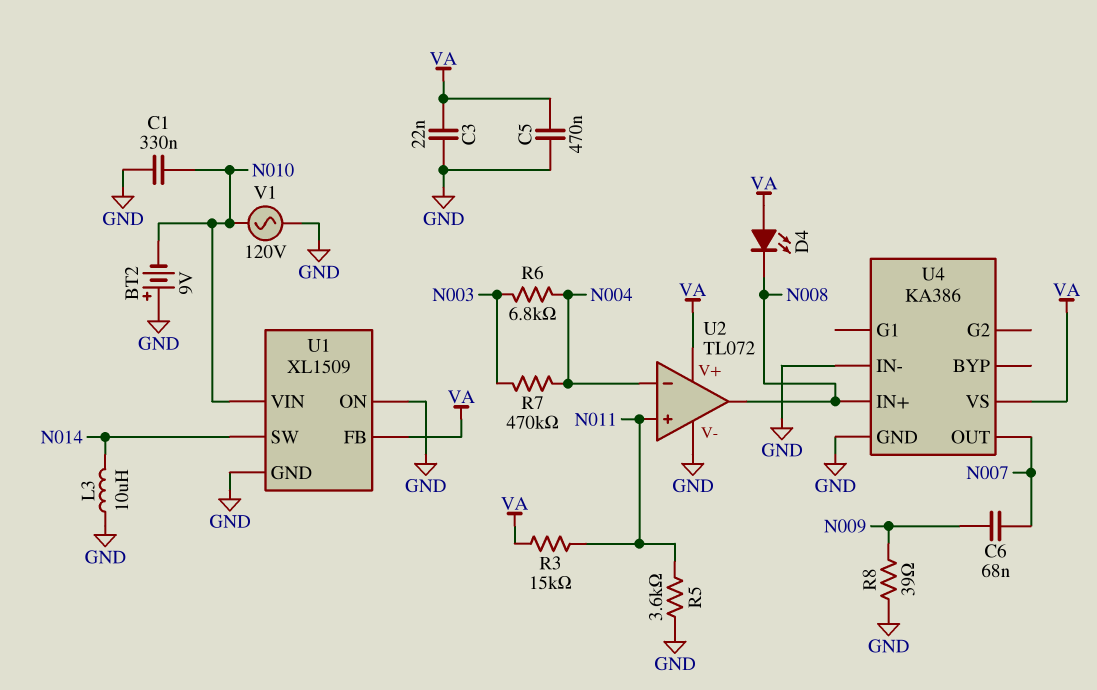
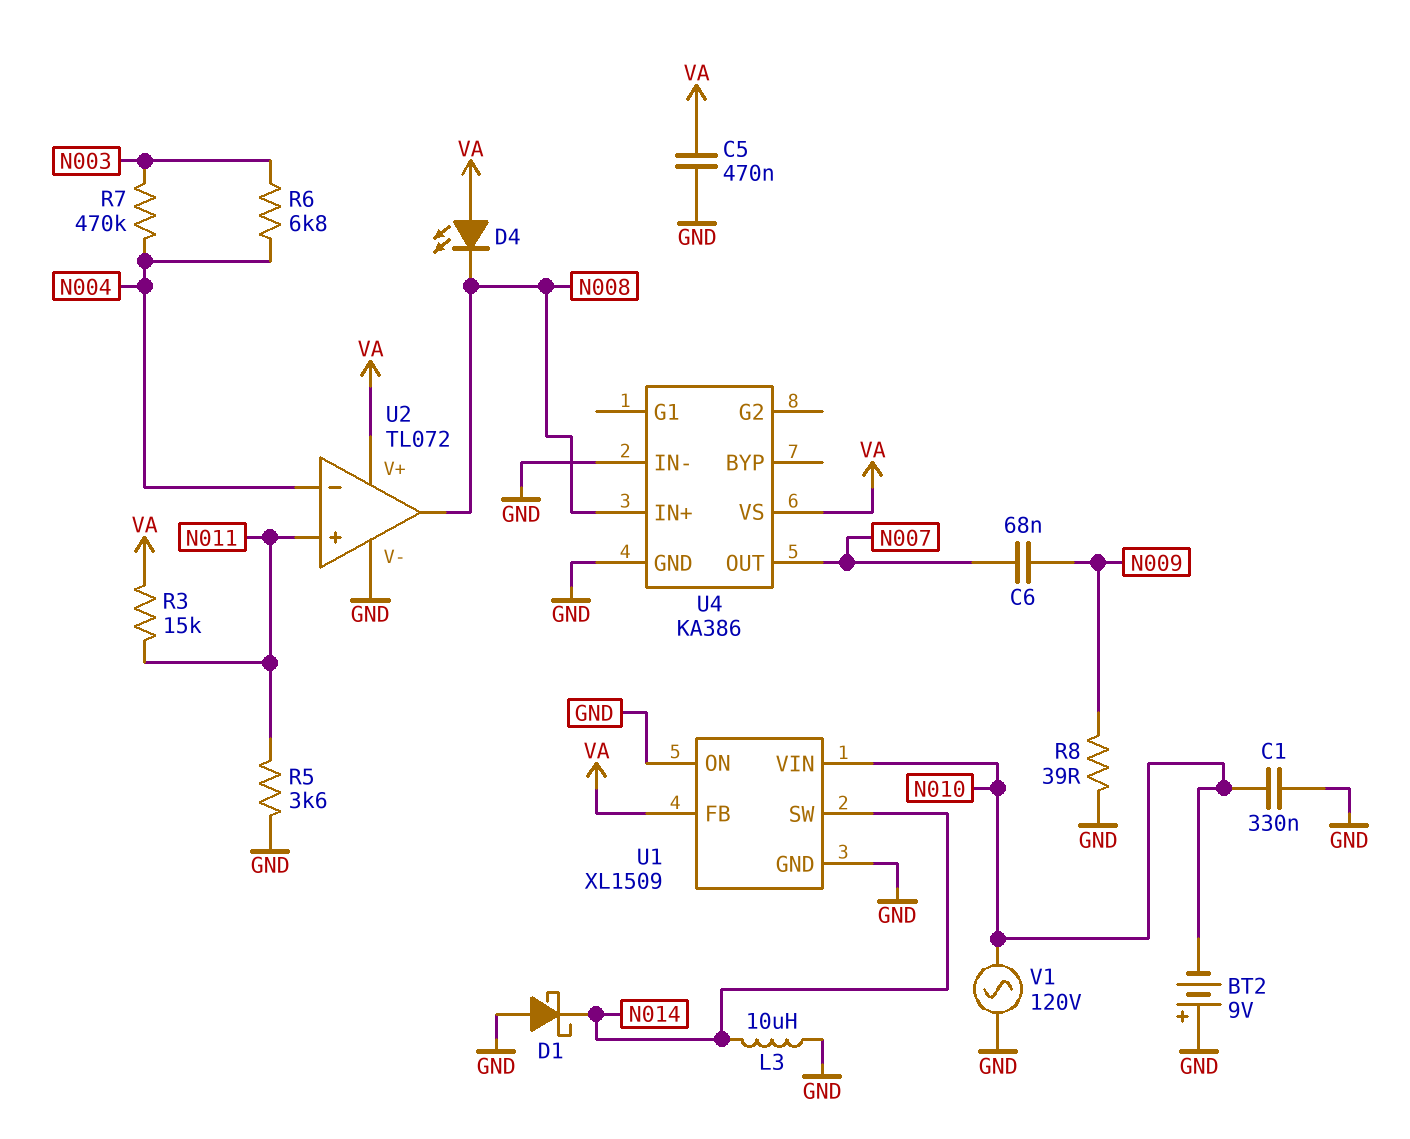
C3: 22nF (GND, VA) -> none
D1: none -> schottky (A GND, K N014)

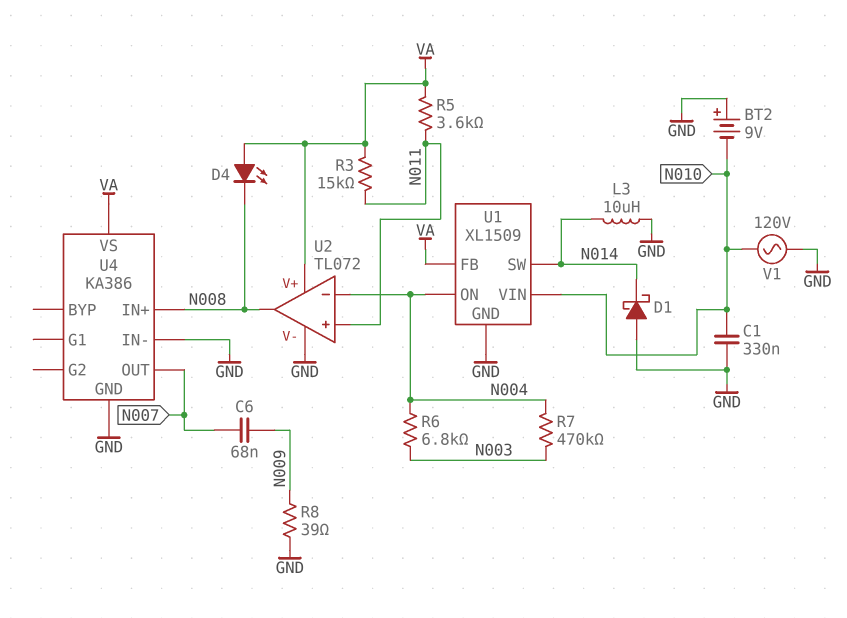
C5: 470nF (GND, VA) -> none
R5: 3.6k (GND, N011) -> 3.6k (N011, VA)
U1 pin ON: GND -> N004

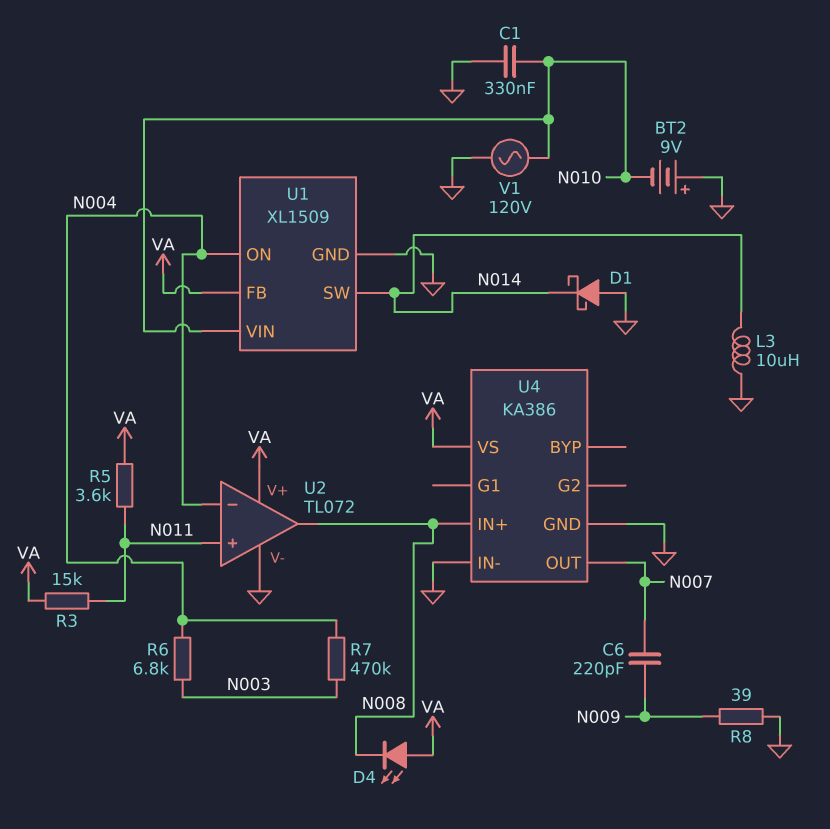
C6: 68nF (N007, N009) -> 220pF (N007, N009)

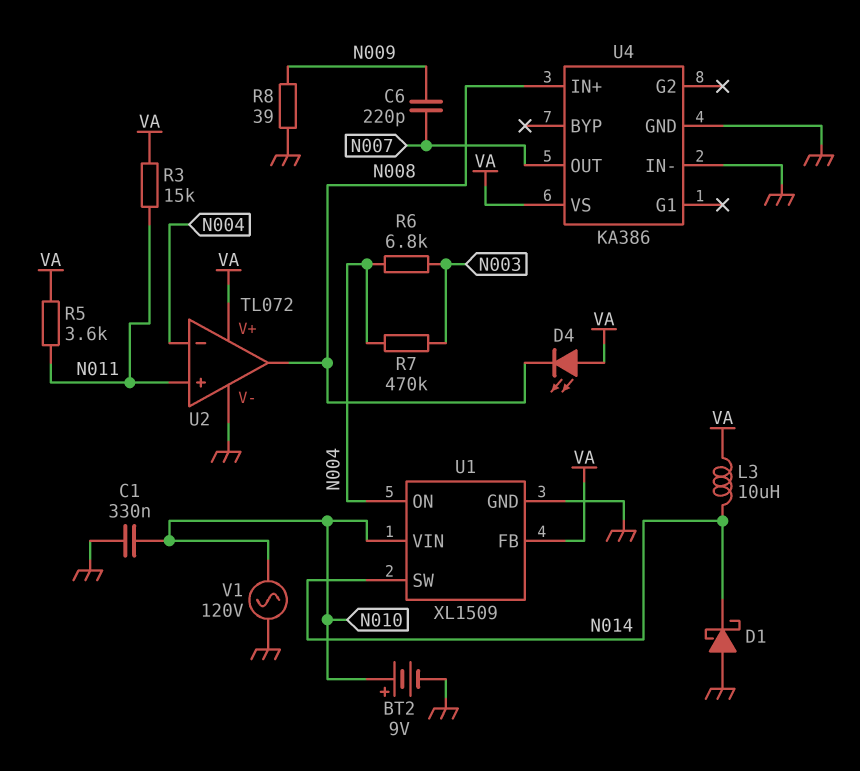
BT2: 9V (plus GND, minus N010) -> 9V (plus N010, minus GND)
L3: 10uH (GND, N014) -> 10uH (N014, VA)

